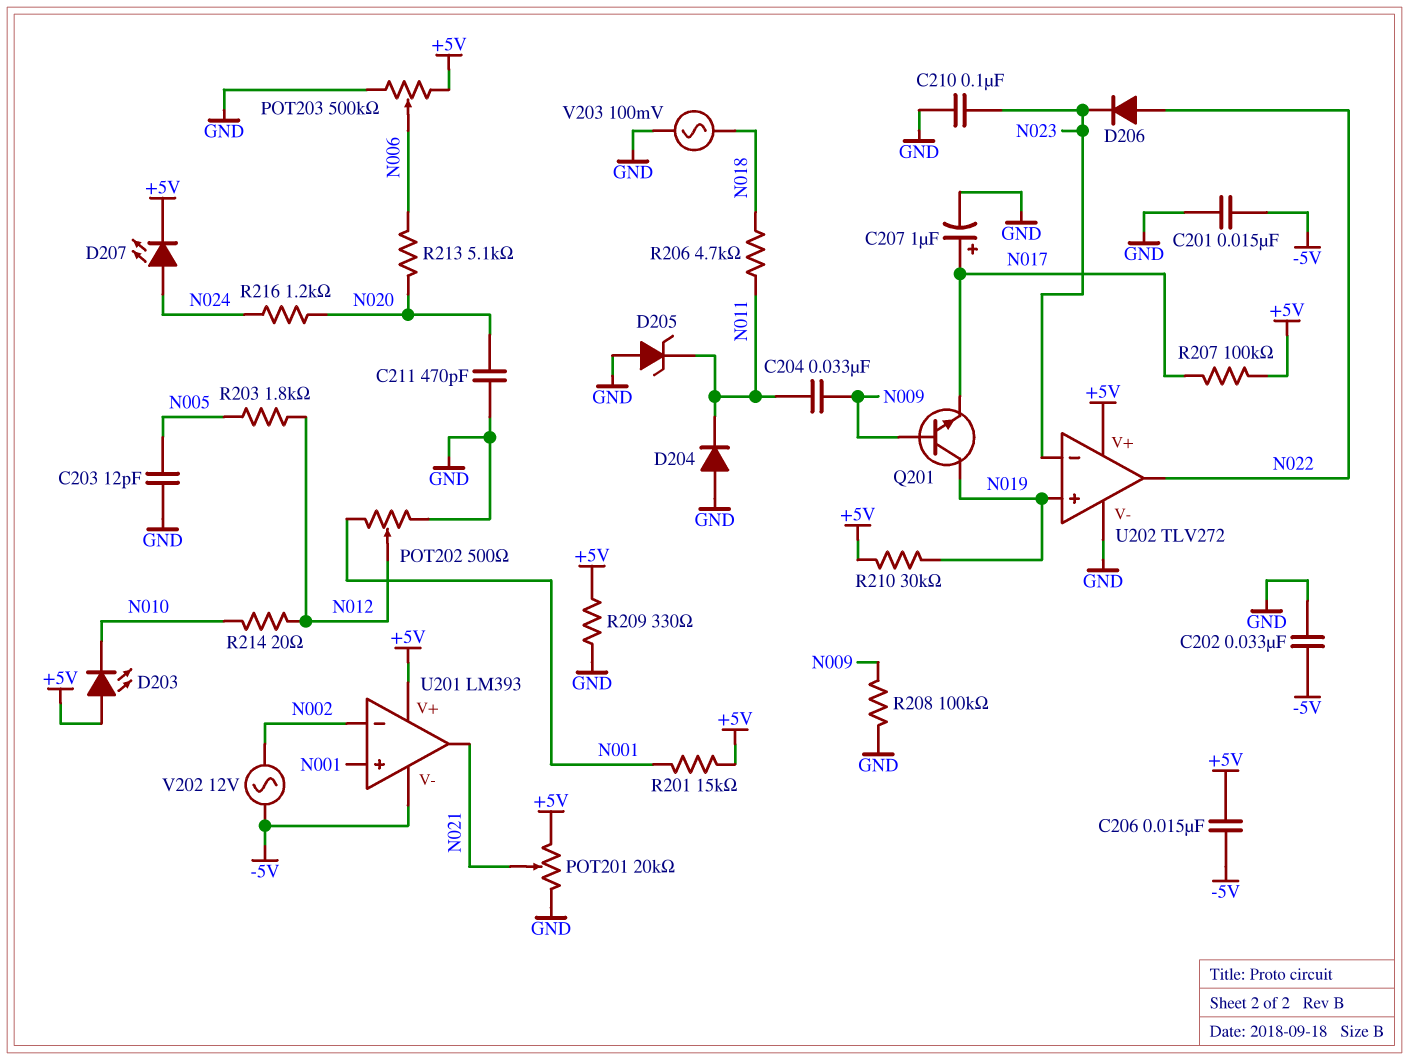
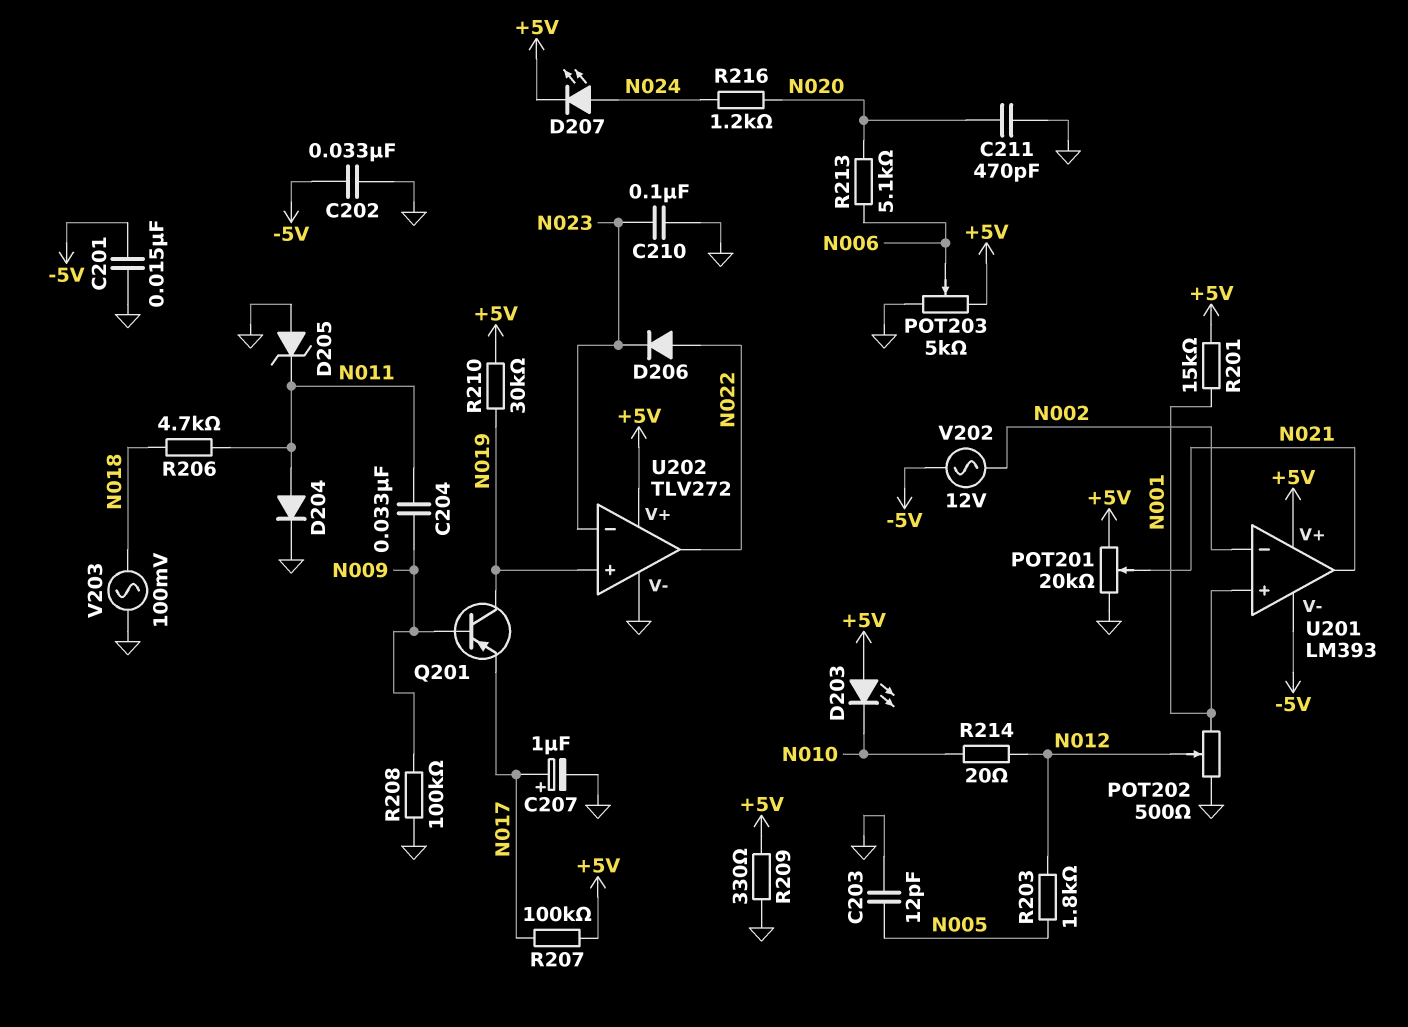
C206: 15nF (+5V, -5V) -> none
D204: diode (A GND, K N011) -> diode (A N011, K GND)
POT203: 500k (+5V, GND, wiper N006) -> 5k (+5V, GND, wiper N006)
Q201: NPN (B N009, C N019, E N017) -> PNP (B N009, C N019, E N017)

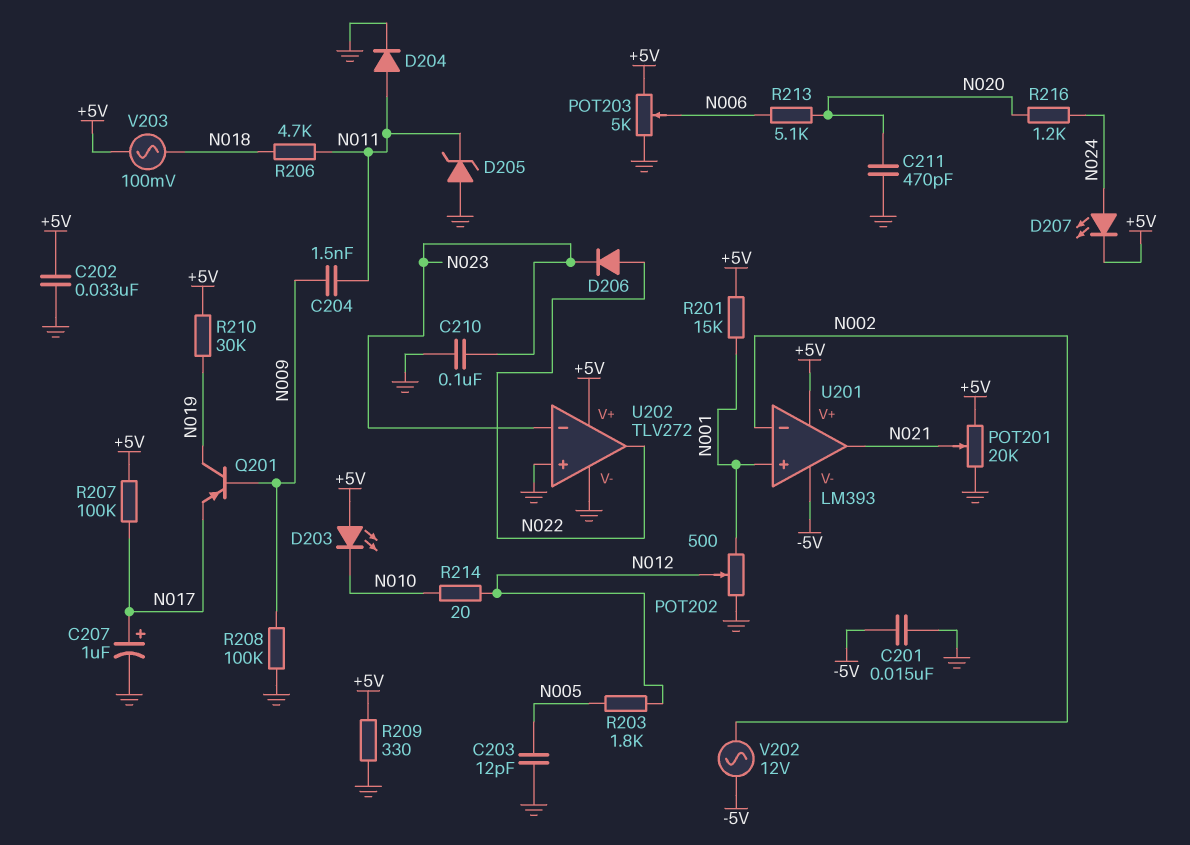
C202: 33nF (-5V, GND) -> 33nF (+5V, GND)
C204: 33nF (N009, N011) -> 1.5nF (N009, N011)
U202 pin in+: N019 -> GND
V203: AC 100mV (GND, N018) -> AC 100mV (+5V, N018)

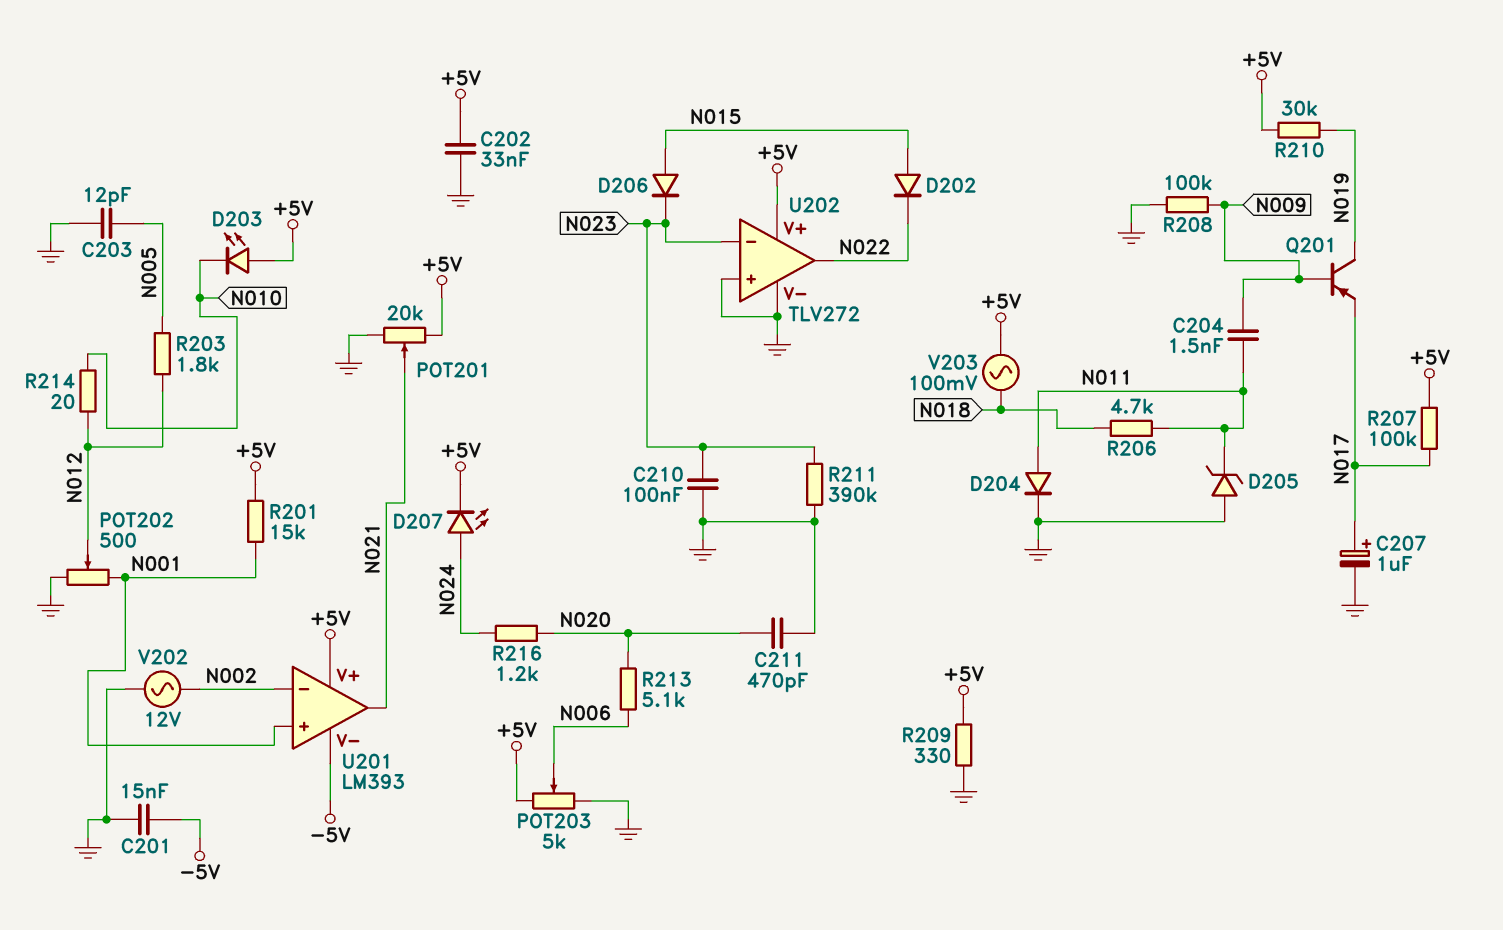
D202: none -> diode (A N015, K N022)
D206: diode (A N022, K N023) -> diode (A N015, K N023)
R211: none -> 390k (GND, N023)
V202: AC 12V (-5V, N002) -> AC 12V (GND, N002)

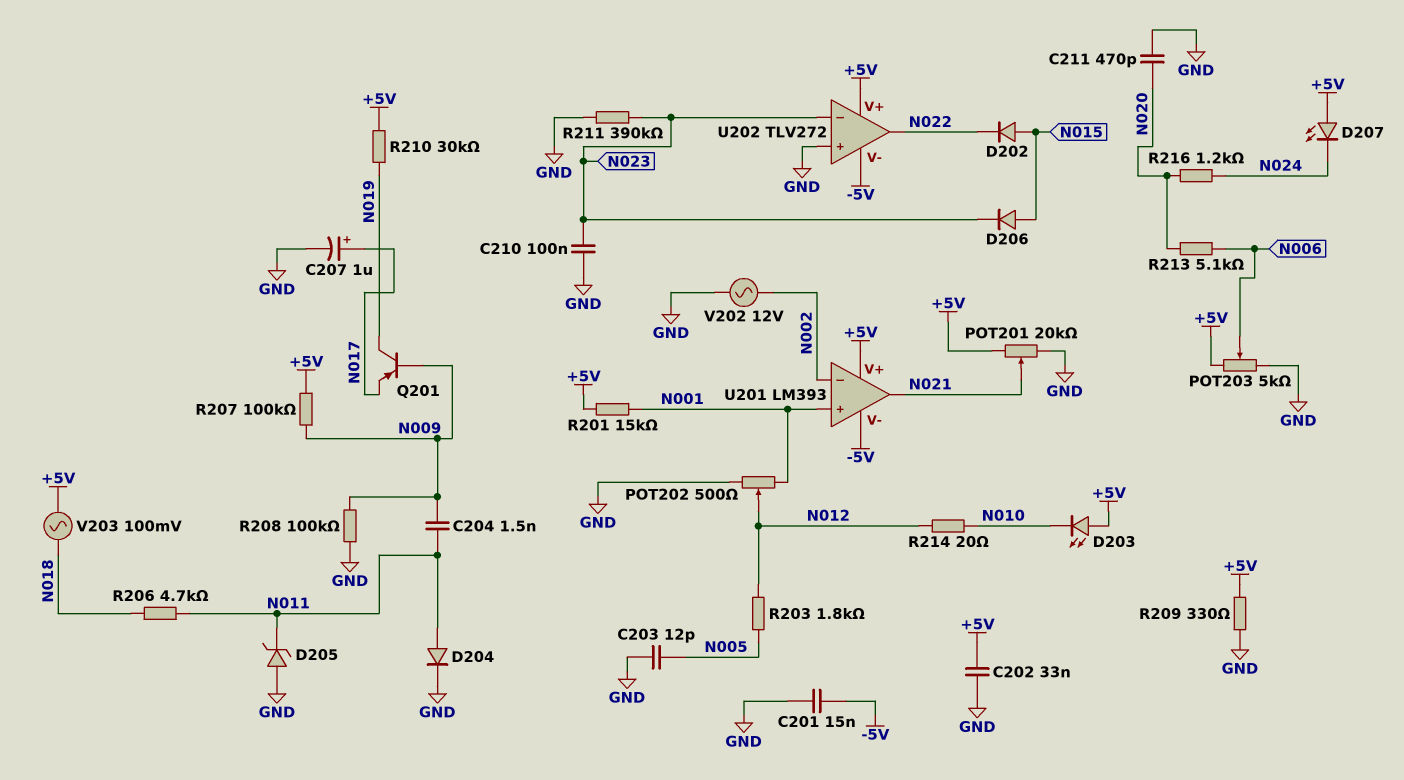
D207: LED (A N024, K +5V) -> LED (A +5V, K N024)
R207: 100k (+5V, N017) -> 100k (+5V, N009)
U202 pin V-: GND -> -5V

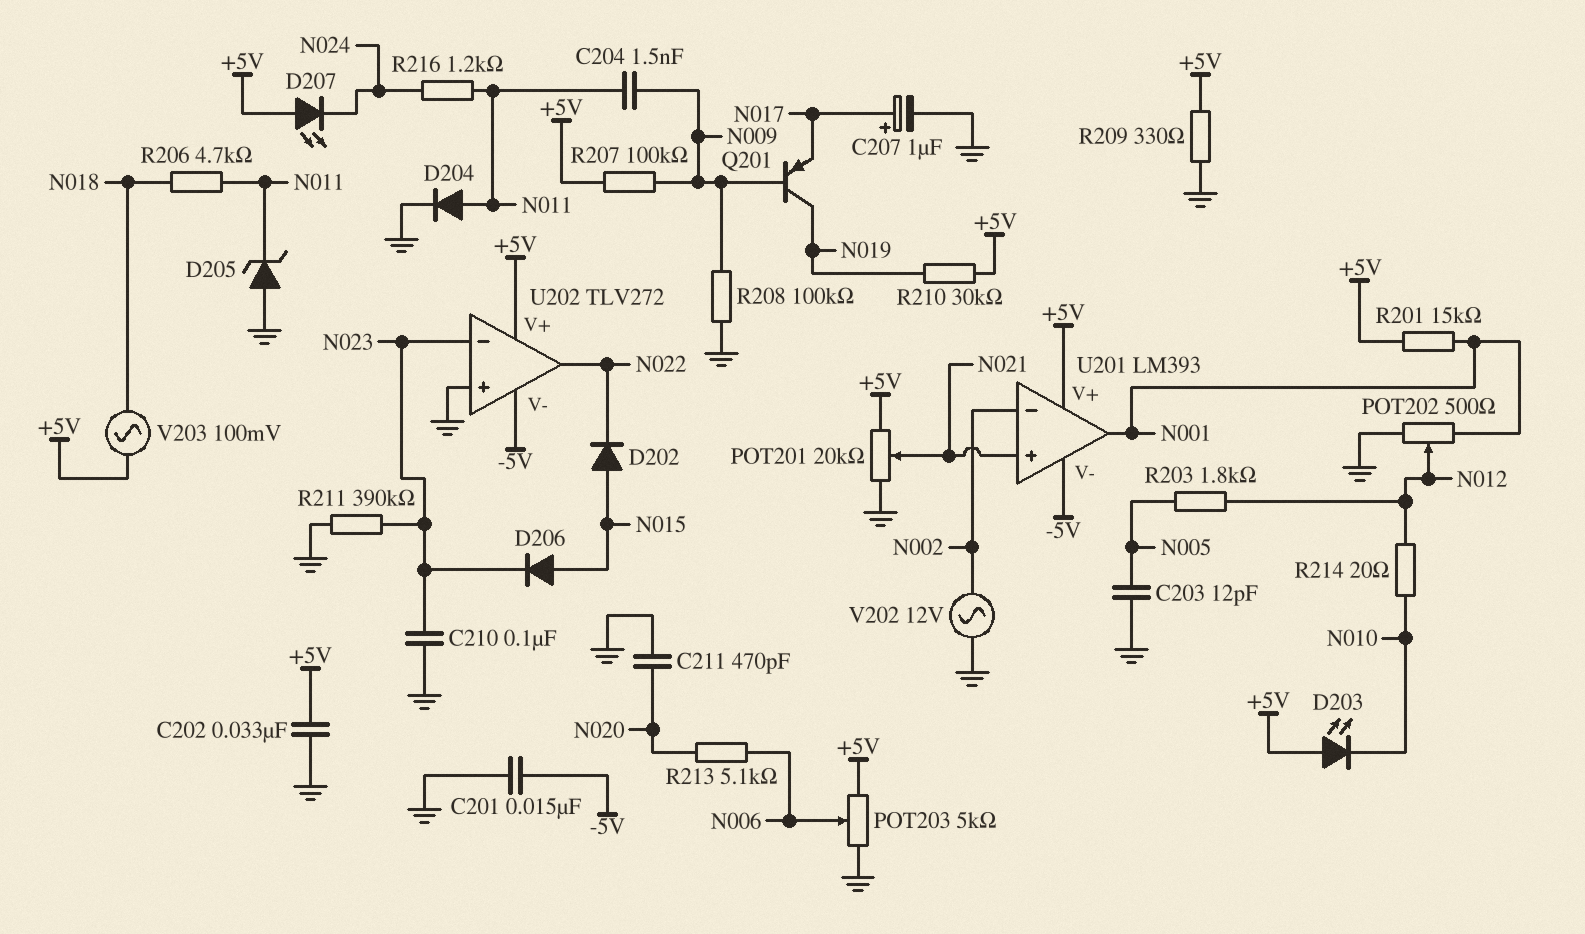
R216: 1.2k (N020, N024) -> 1.2k (N011, N024)
U201 pin in+: N001 -> N021
U201 pin out: N021 -> N001

